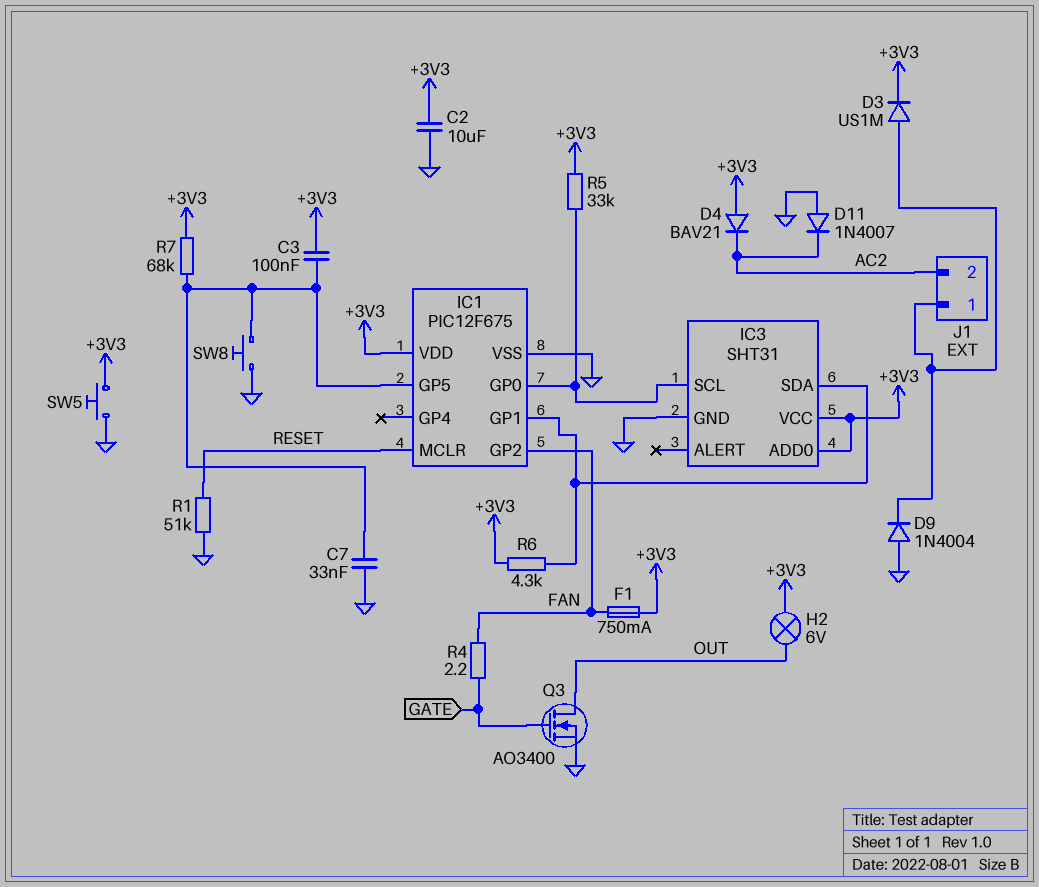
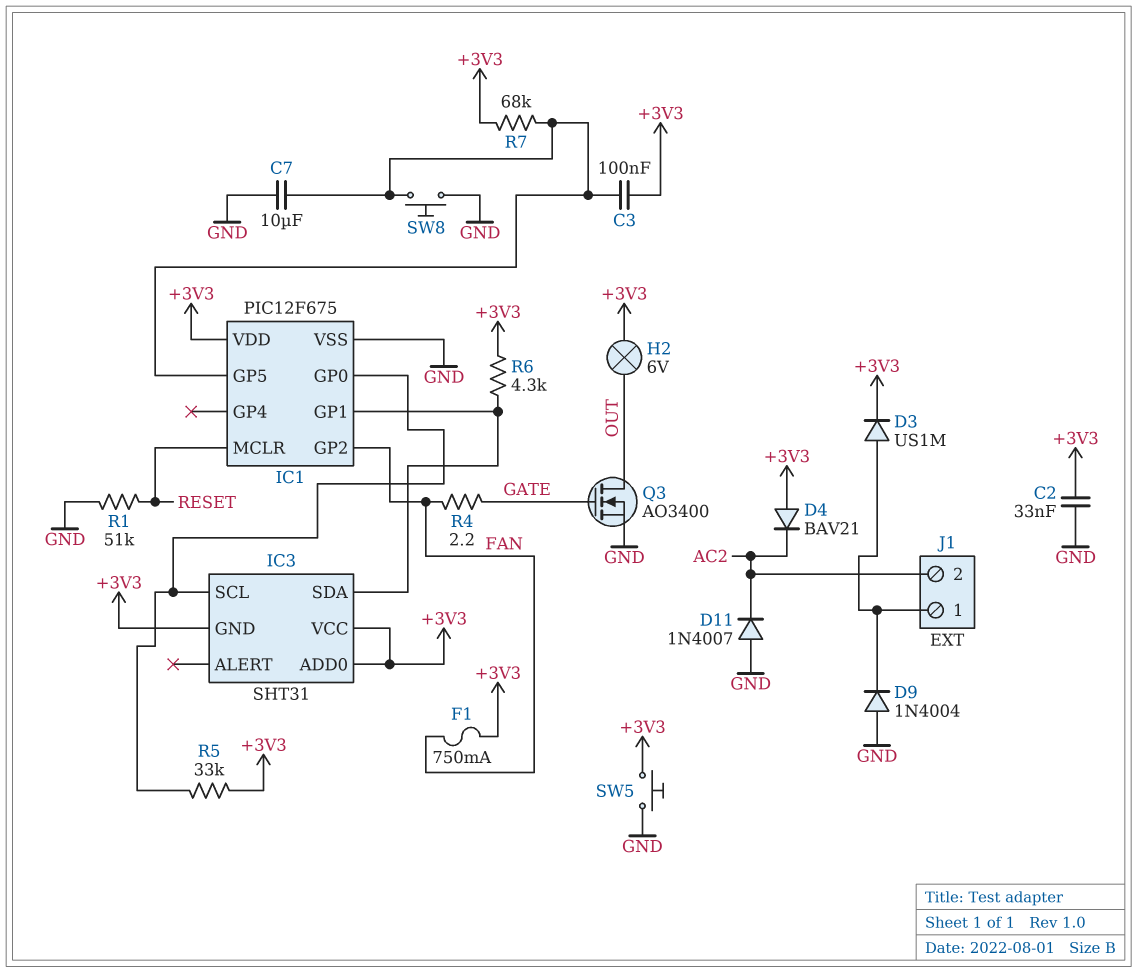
C2: 10uF (+3V3, GND) -> 33nF (+3V3, GND)
C7: 33nF (GND, IC1/GP5) -> 10uF (GND, IC1/GP5)
IC3 pin GND: GND -> +3V3

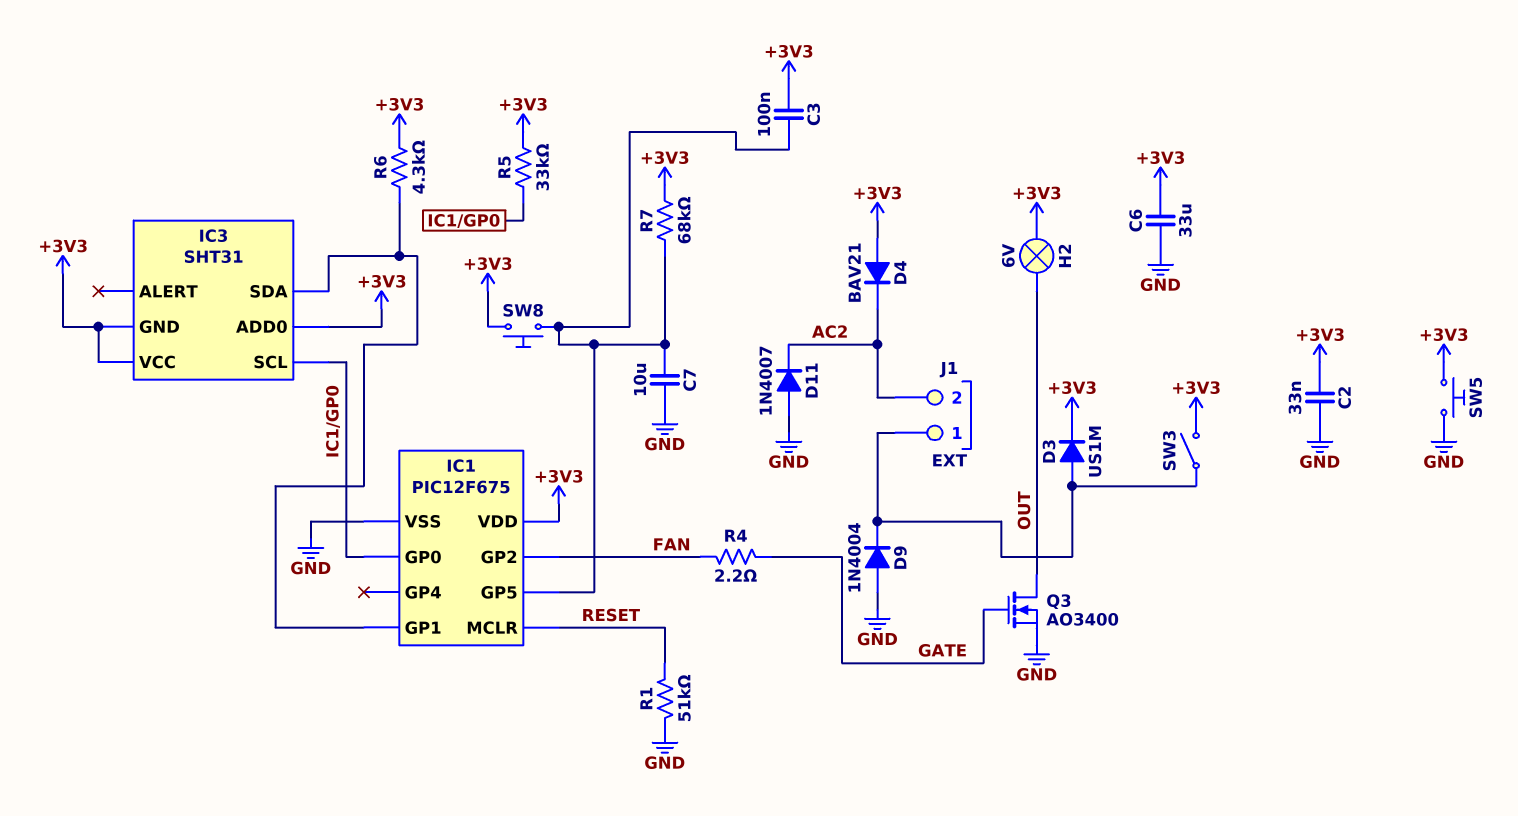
C6: none -> 33uF (+3V3, GND)
F1: 750mA (+3V3, FAN) -> none
SW3: none -> switch (+3V3, J1/1)
SW8: button (GND, IC1/GP5) -> button (+3V3, IC1/GP5)

